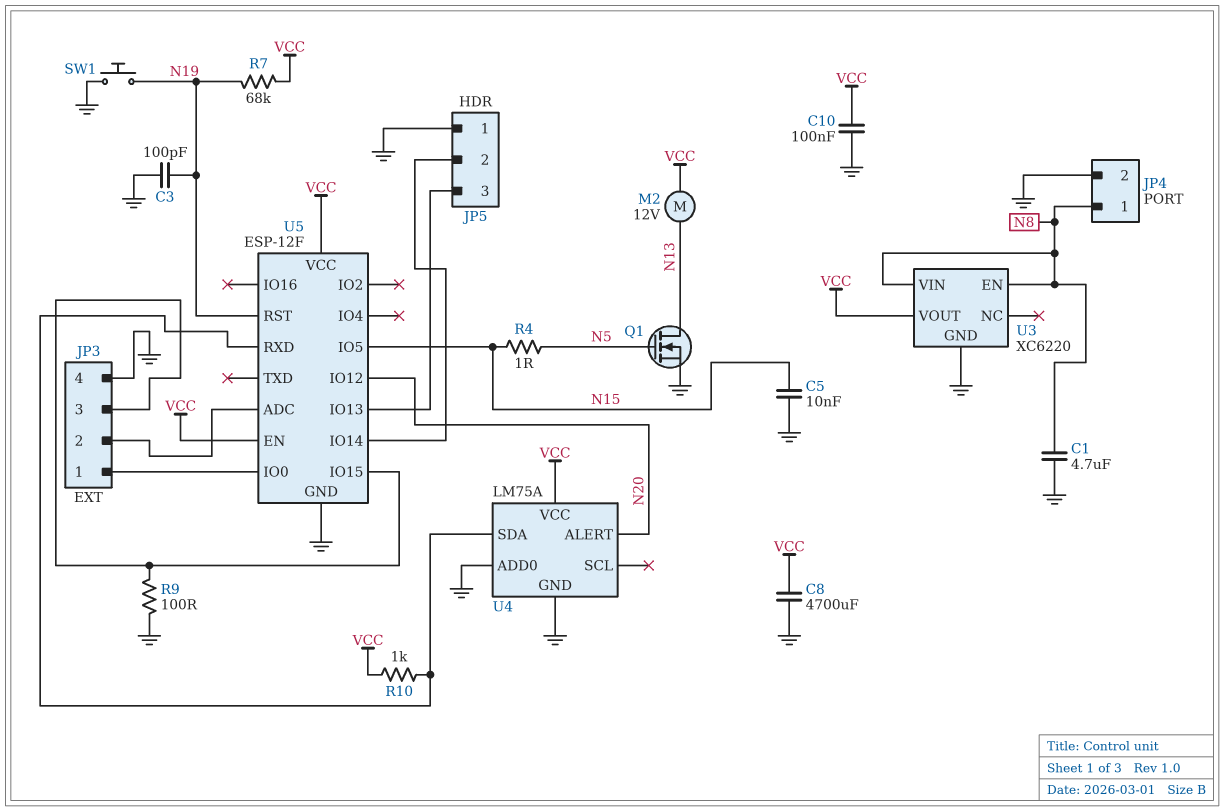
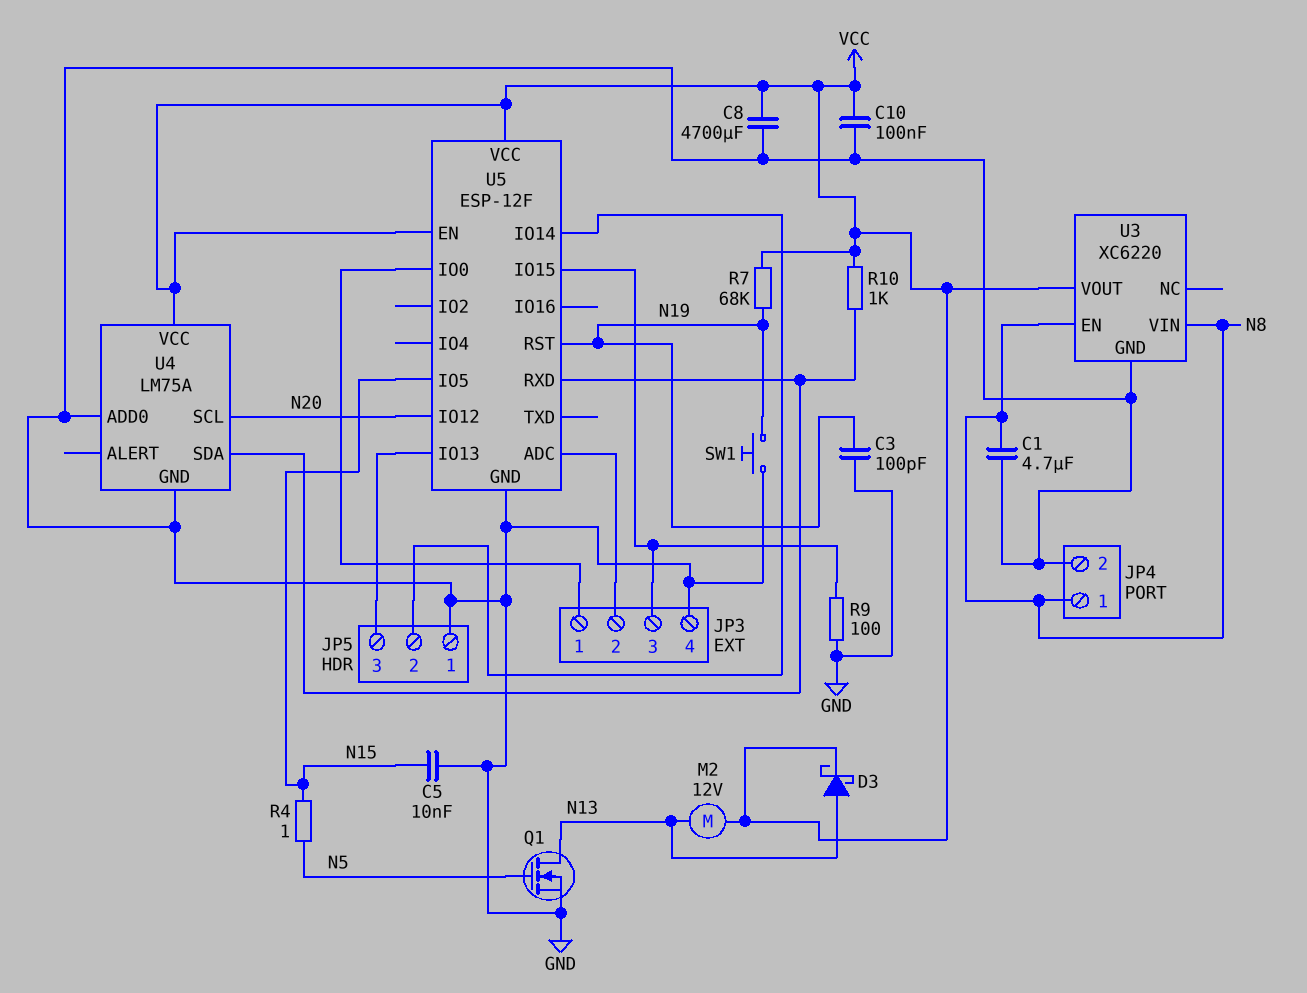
D3: none -> schottky (A N13, K VCC)
U4 pin ALERT: N20 -> none
U4 pin SCL: none -> N20

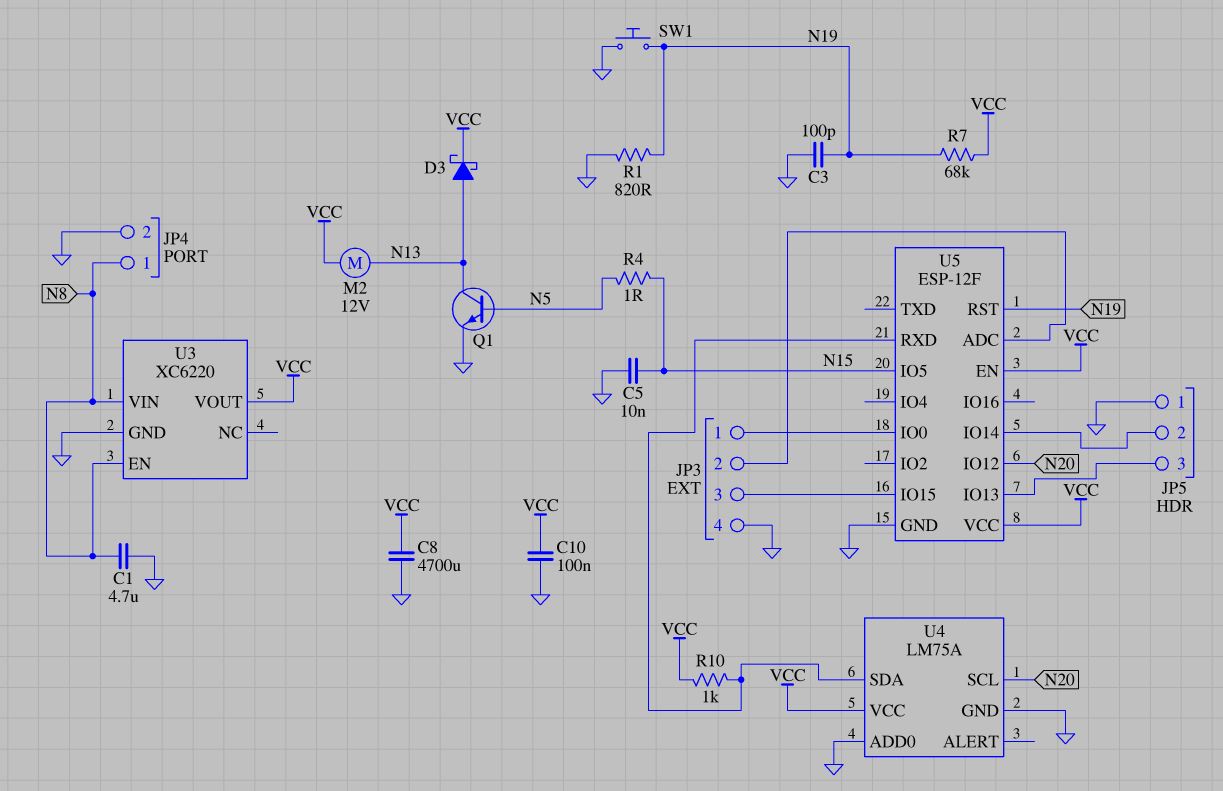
Q1: NMOS (G N5, D N13, S GND) -> NPN (B N5, C N13, E GND)
R1: none -> 820 (GND, N19)
R9: 100 (GND, JP3/3) -> none

